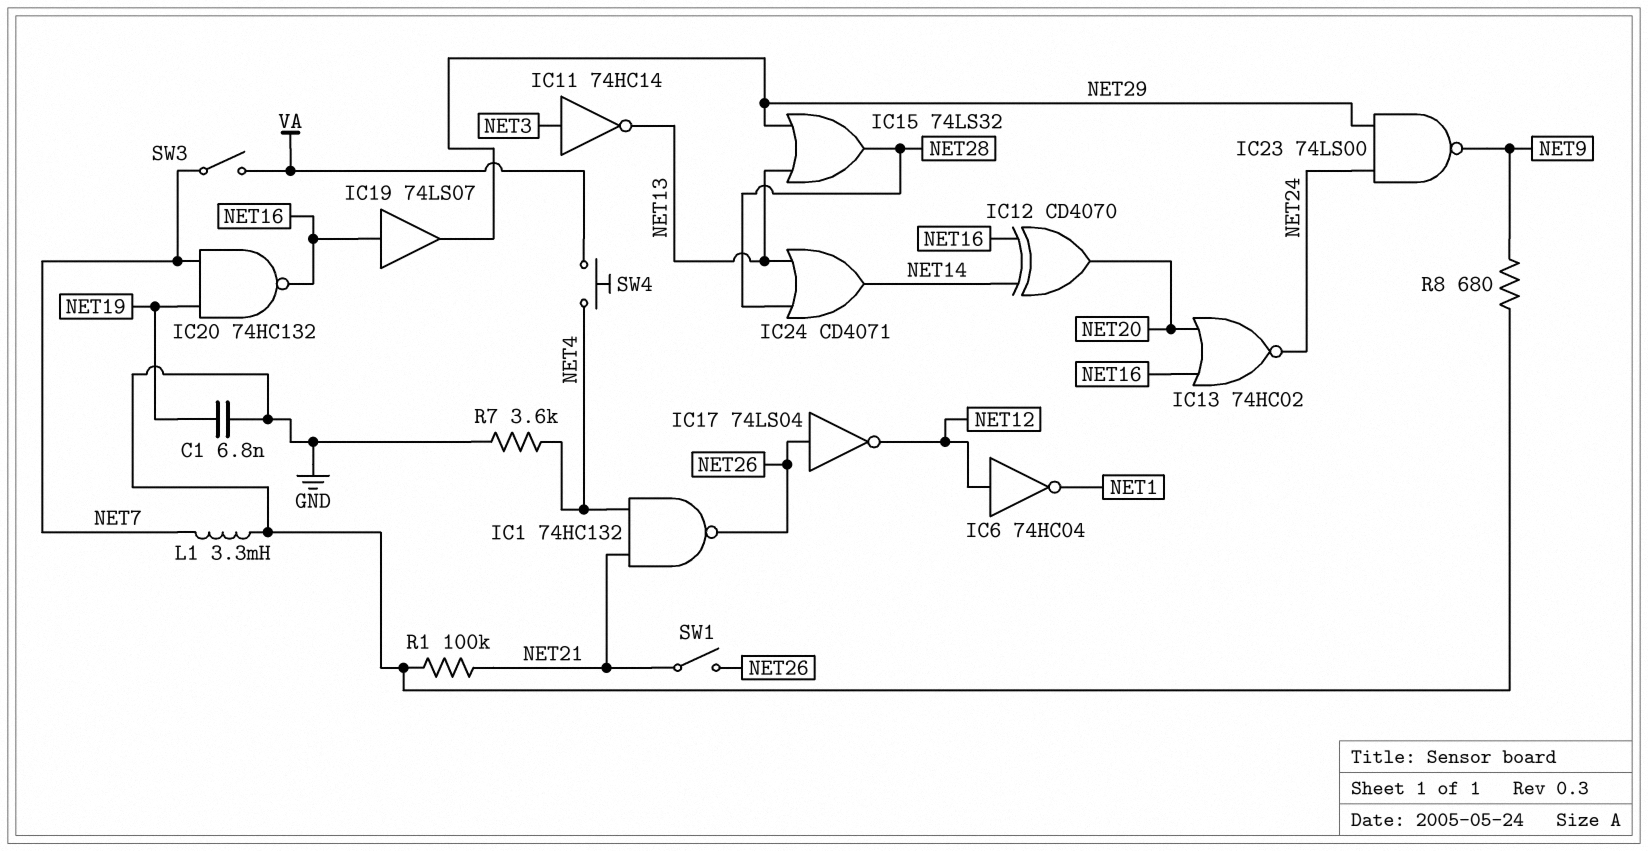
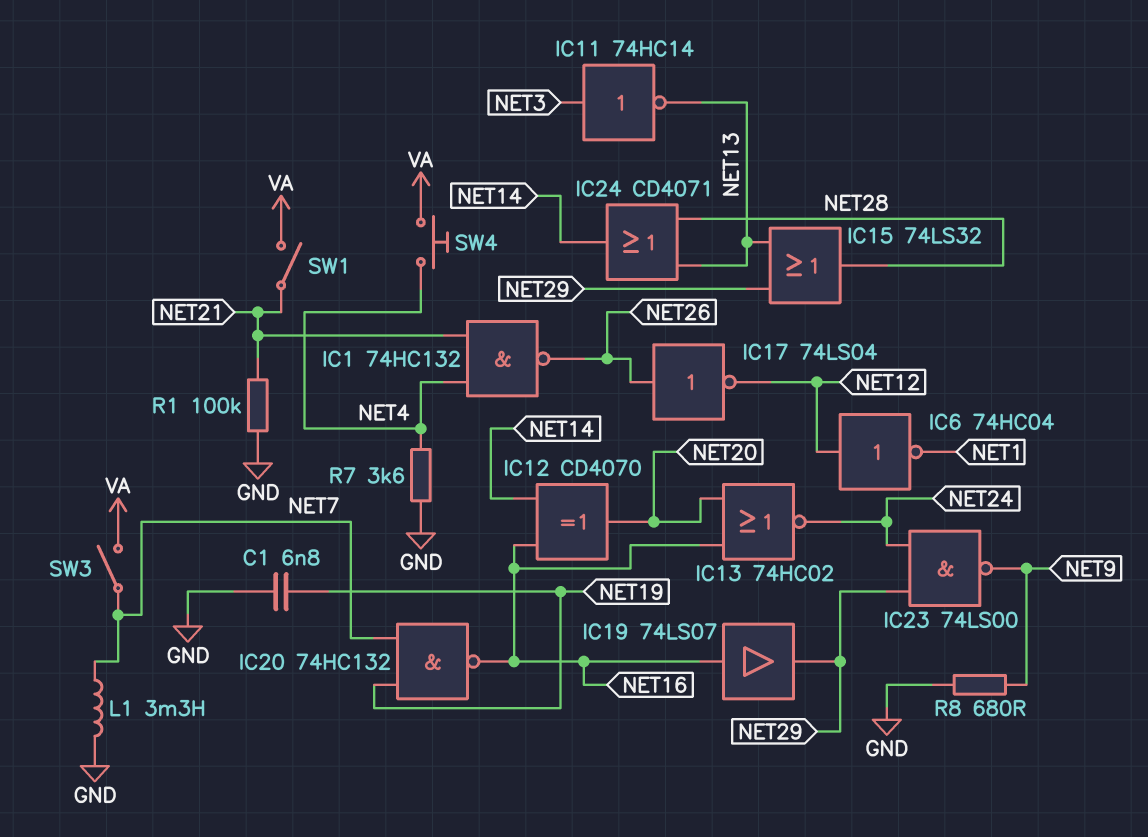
SW1: switch (NET21, NET26) -> switch (NET21, VA)

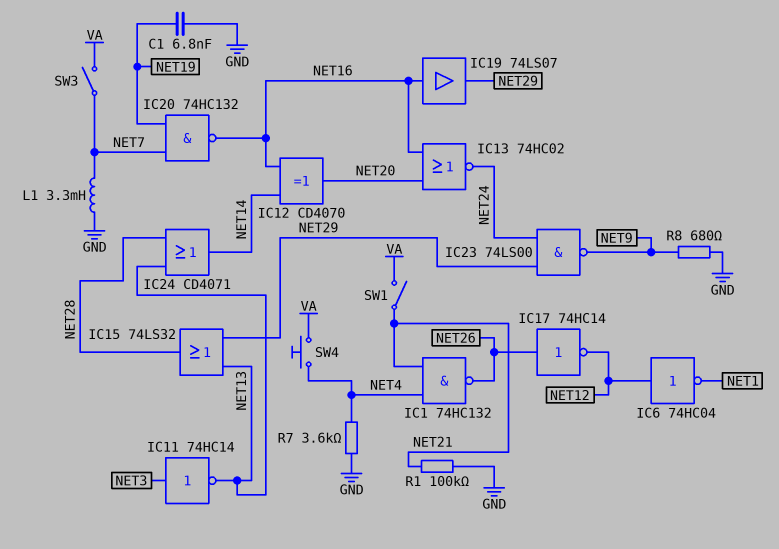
IC17: NOT 74LS04 (in NET26, out NET12) -> NOT 74HC14 (in NET26, out NET12)

